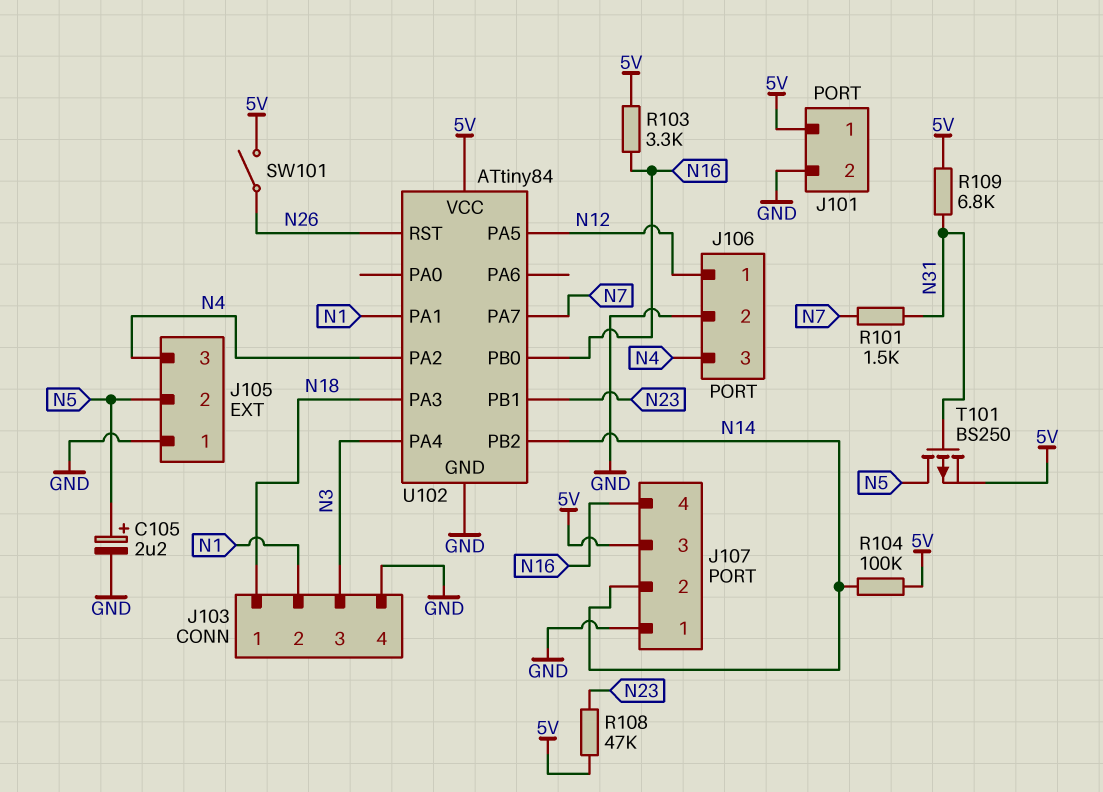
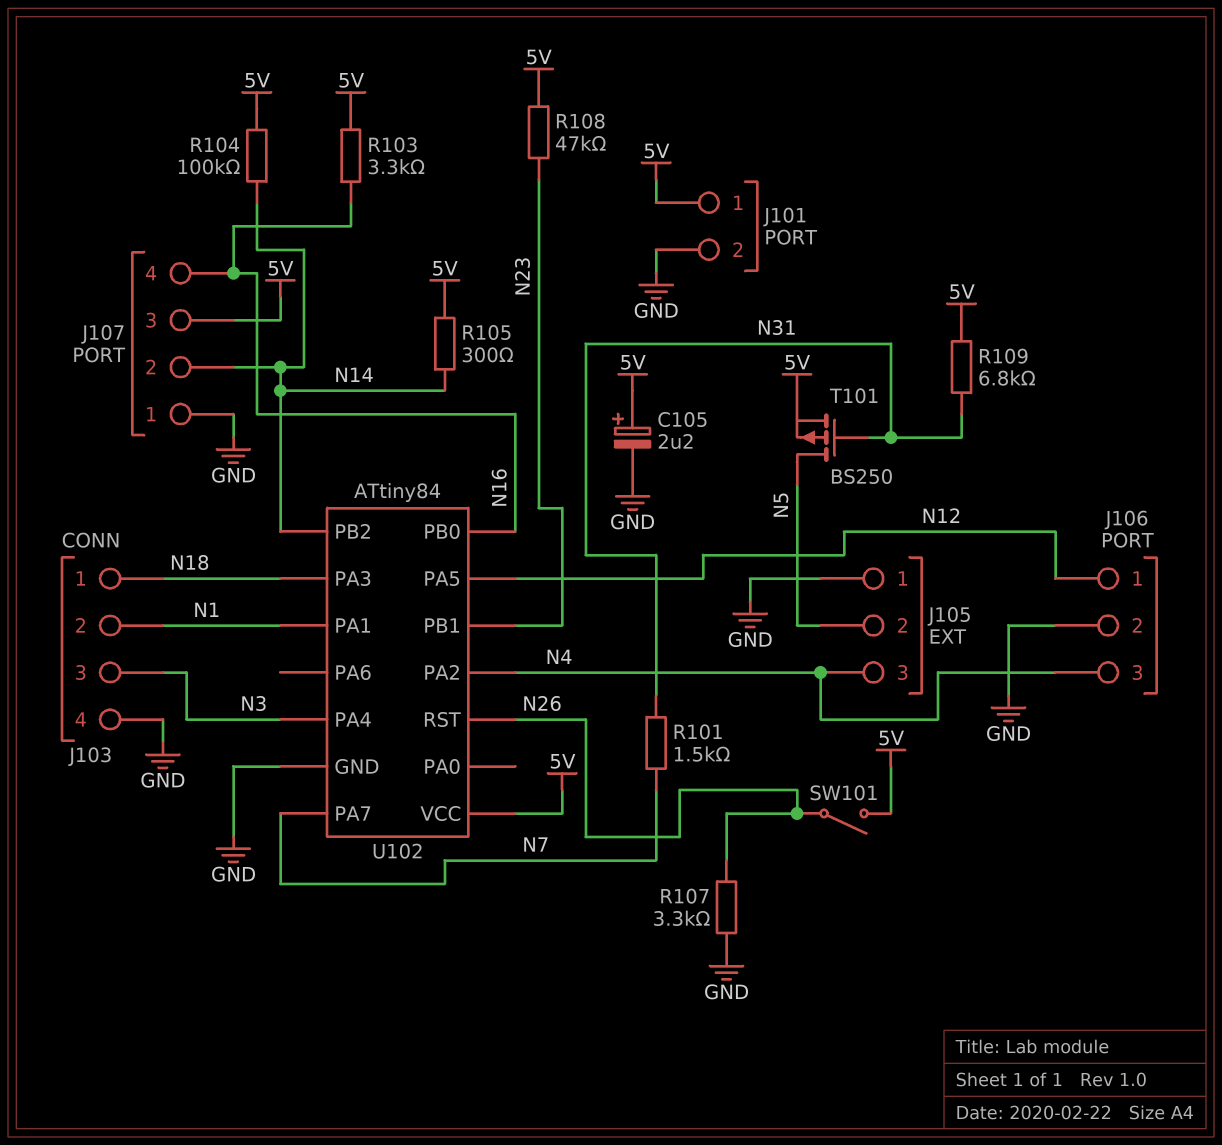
C105: 2.2uF (plus N5, minus GND) -> 2.2uF (plus 5V, minus GND)
R105: none -> 300 (5V, N14)
R107: none -> 3.3k (GND, N26)

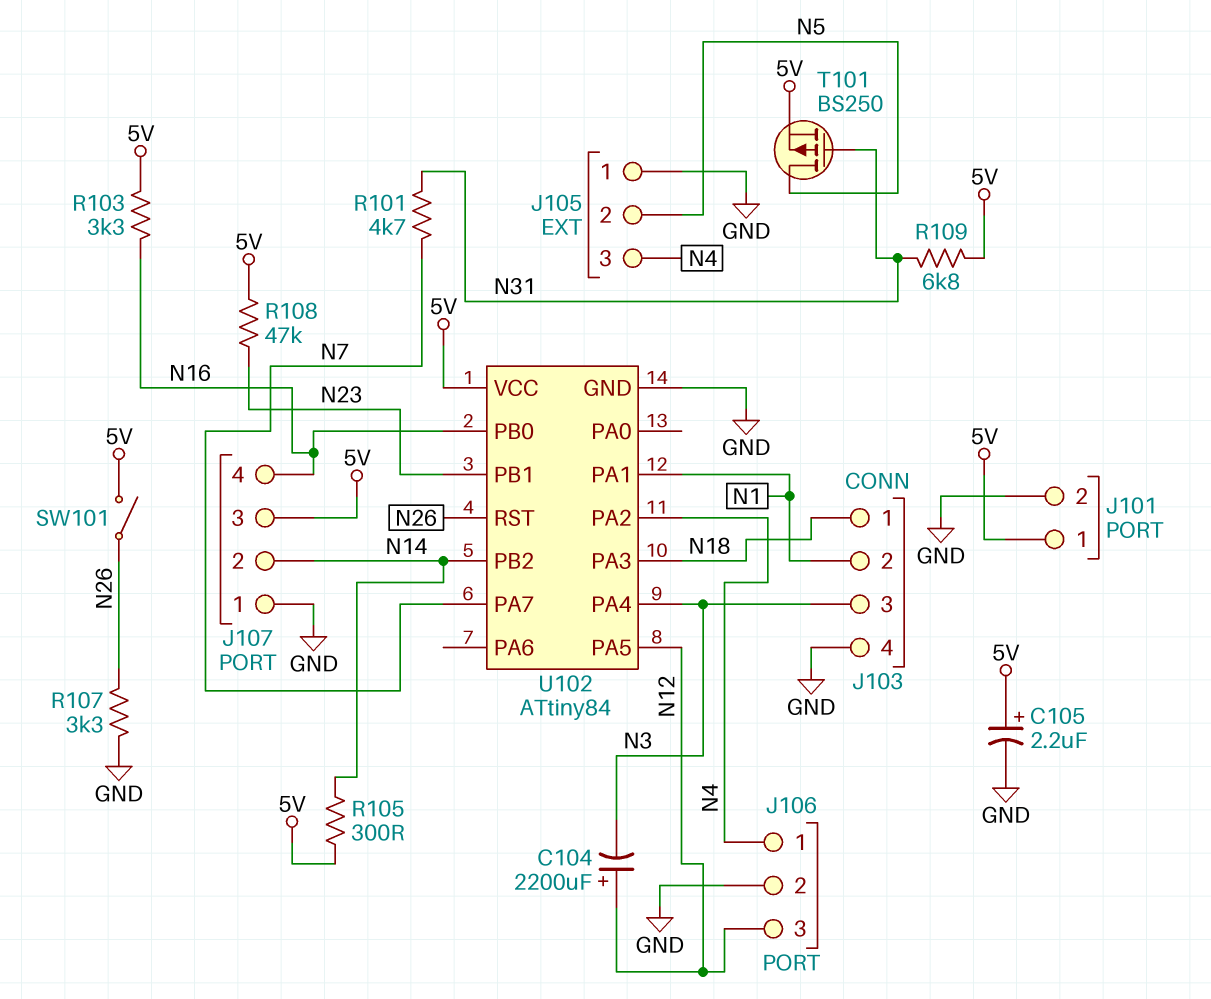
C104: none -> 2200uF (plus N12, minus N3)
J106 pin 1: N12 -> N4
J106 pin 3: N4 -> N12
R101: 1.5k (N7, N31) -> 4.7k (N7, N31)
R104: 100k (5V, N14) -> none

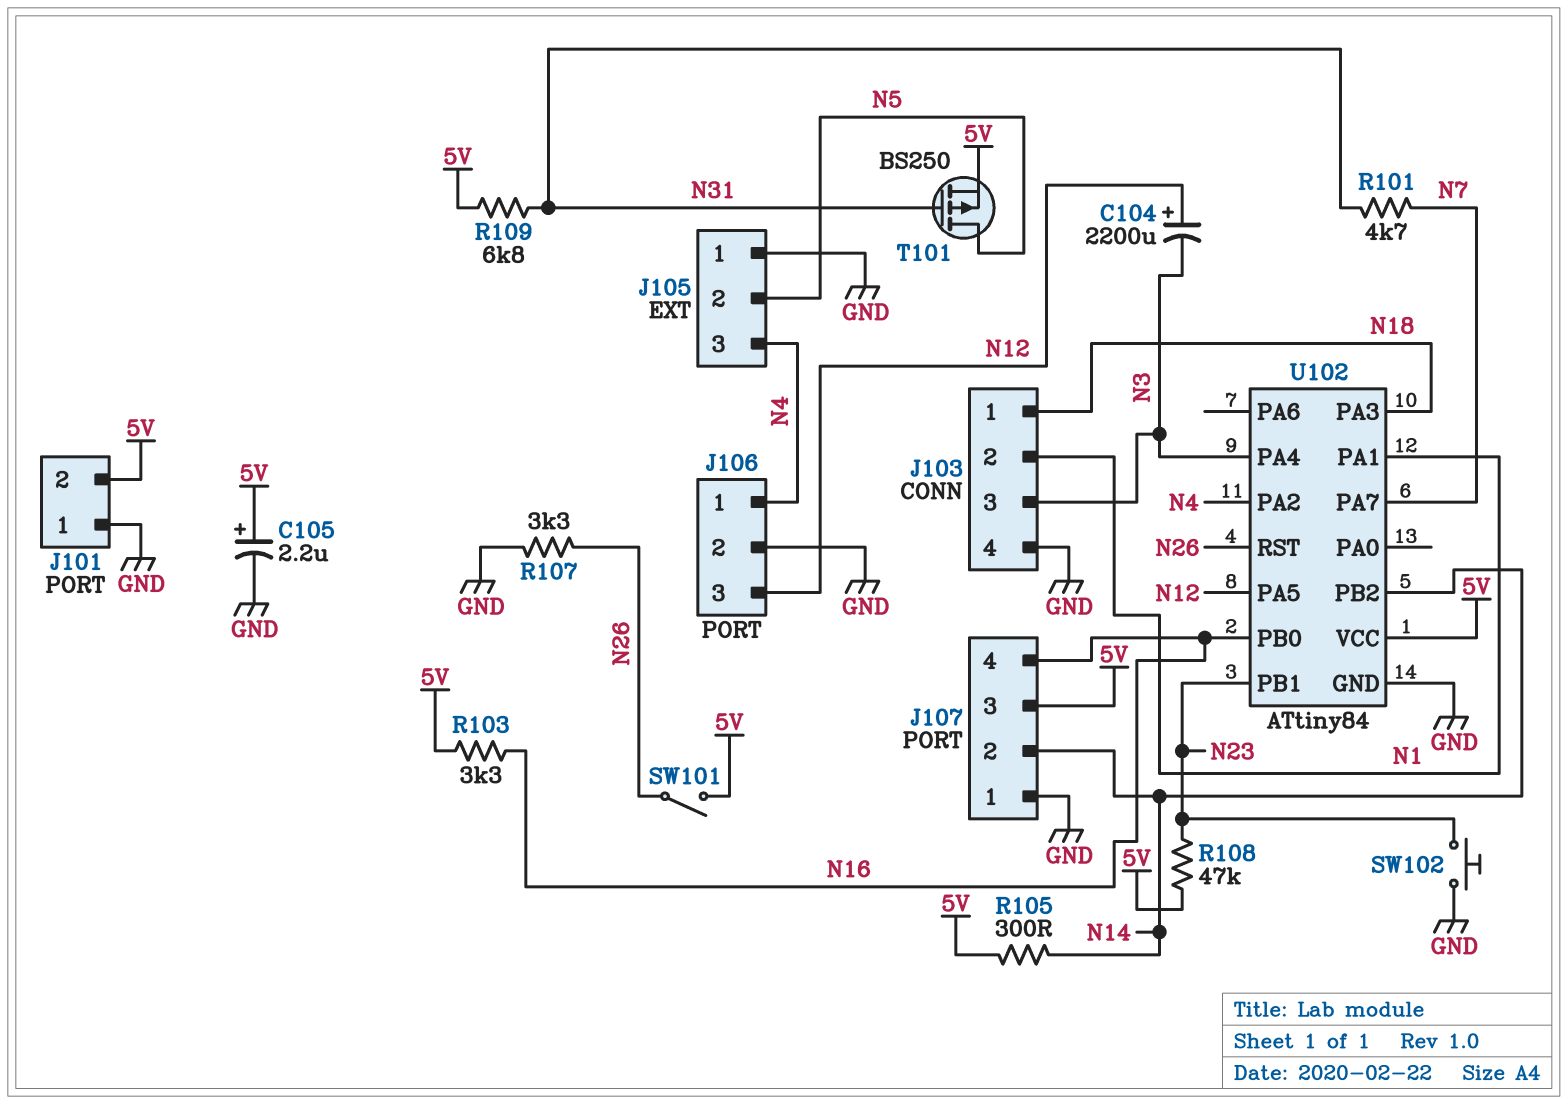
J101 pin 1: 5V -> GND
J101 pin 2: GND -> 5V
SW102: none -> button (GND, N23)

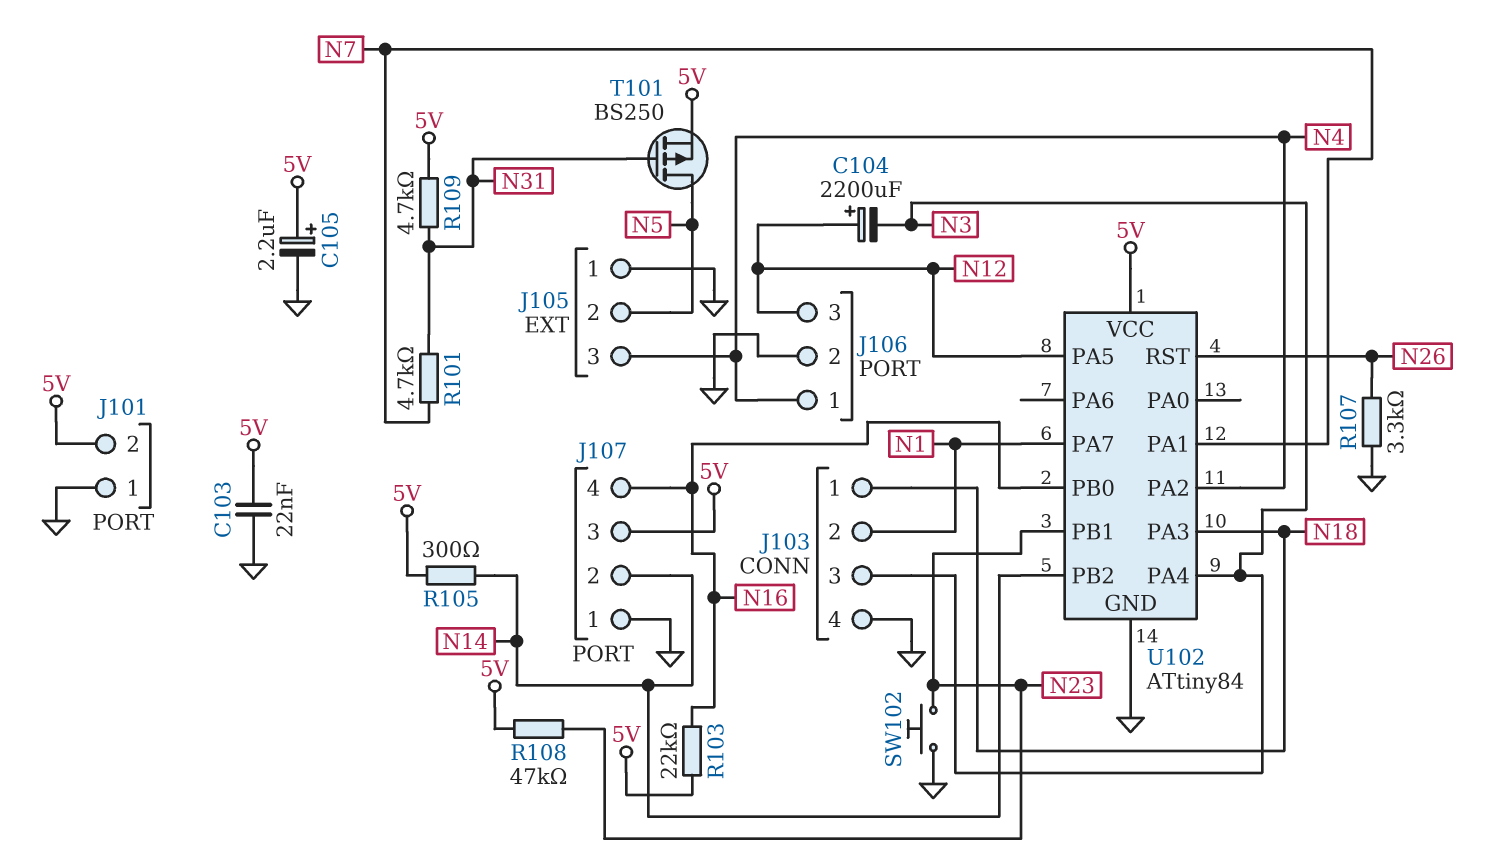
C103: none -> 22nF (5V, GND)
R103: 3.3k (5V, N16) -> 22k (5V, N16)
R109: 6.8k (5V, N31) -> 4.7k (5V, N31)
SW101: switch (5V, N26) -> none
U102 pin PA1: N1 -> N7
U102 pin PA7: N7 -> N1

